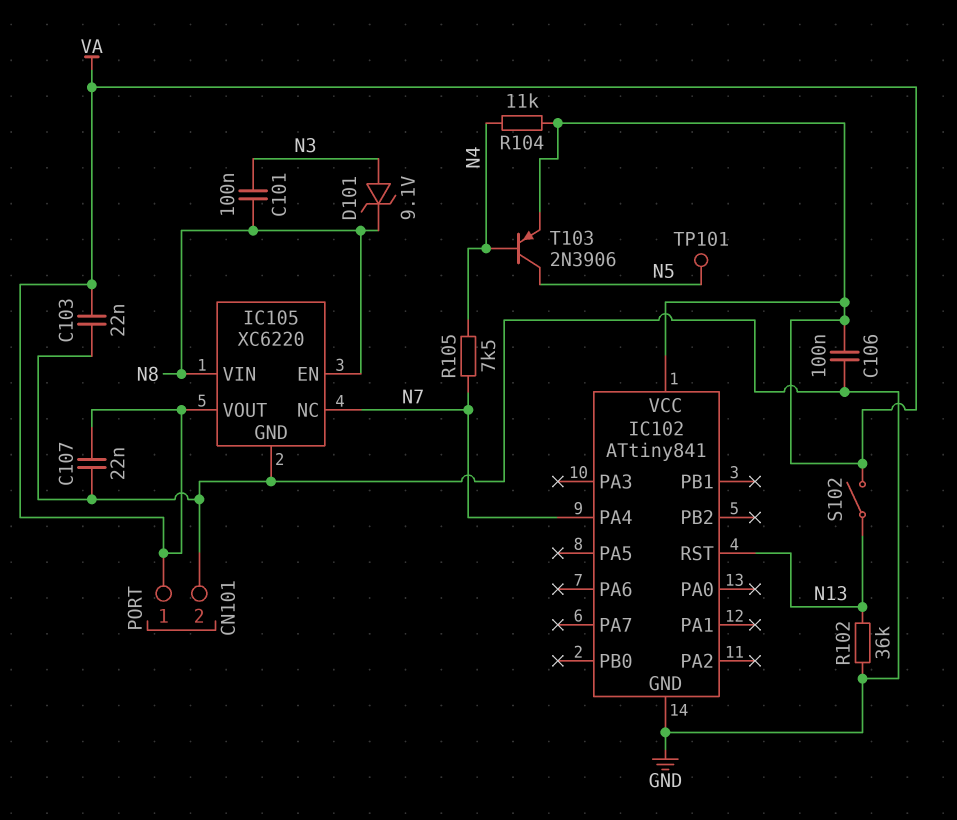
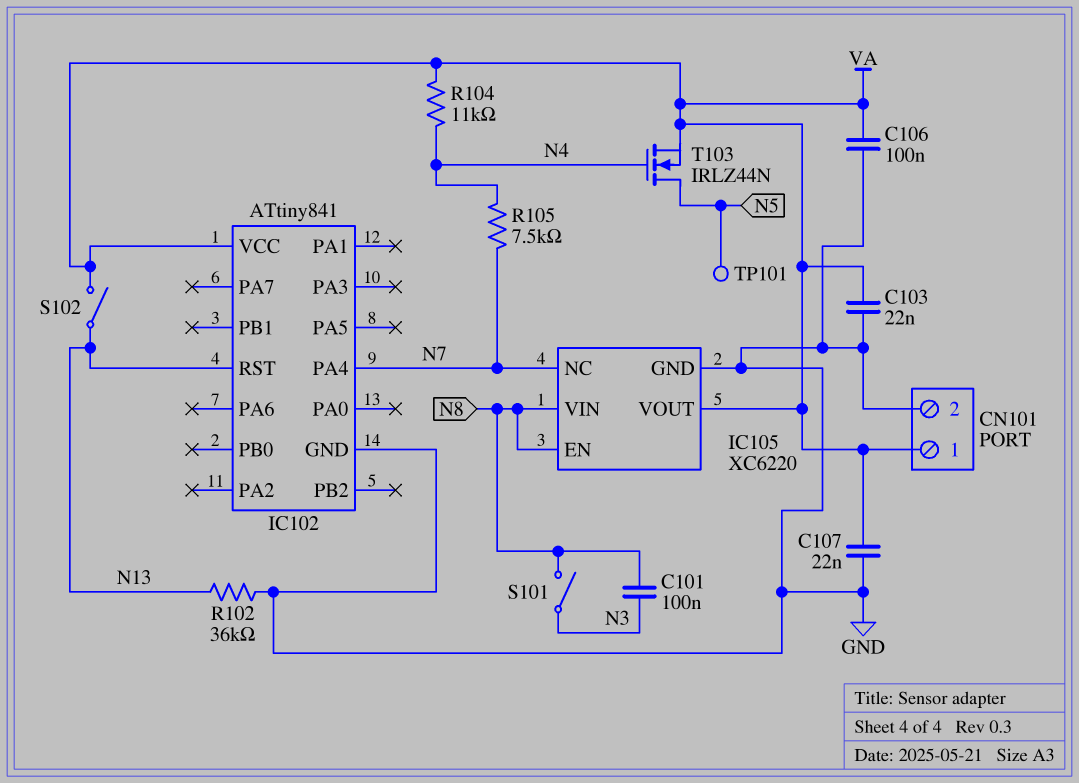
D101: zener 9.1V (A N3, K N8) -> none
S101: none -> switch (N3, N8)
T103: PNP 2N3906 (B N4, C N5, E VA) -> NMOS IRLZ44N (G N4, D N5, S VA)

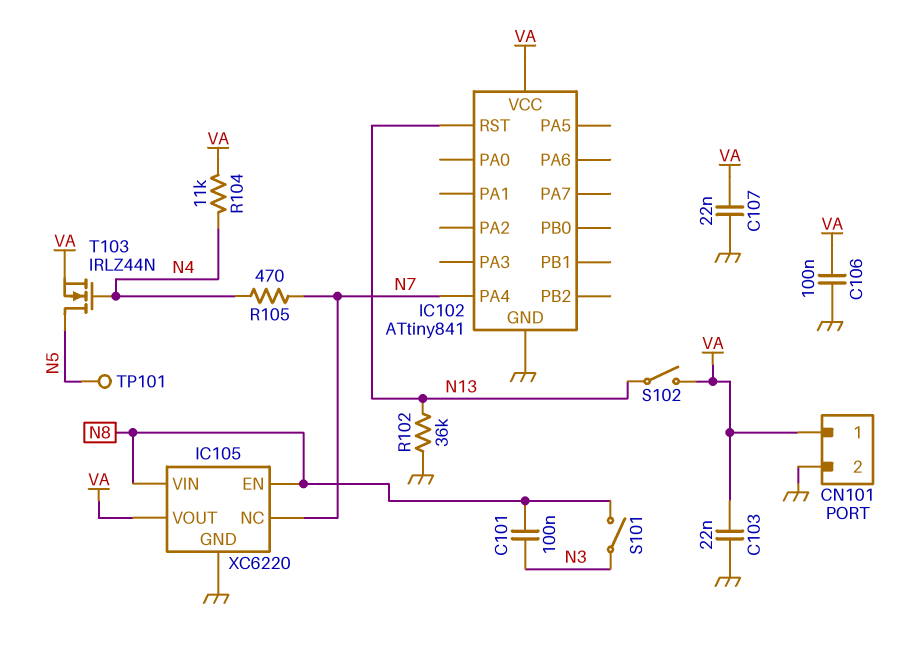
R105: 7.5k (N4, N7) -> 470 (N4, N7)

